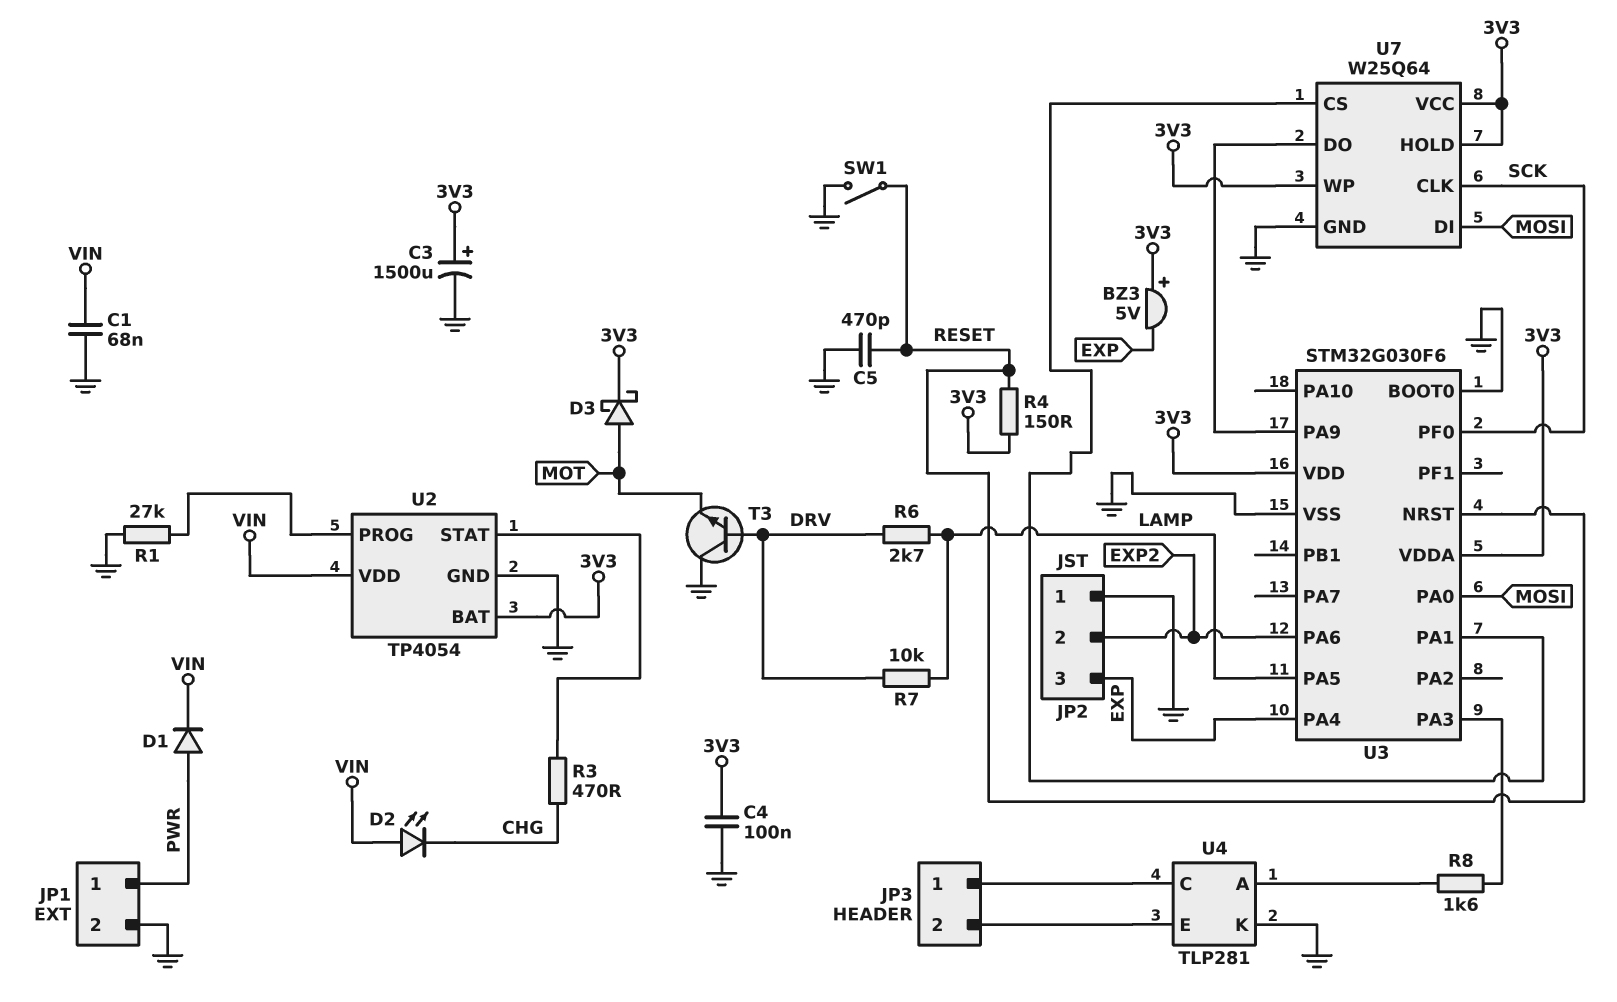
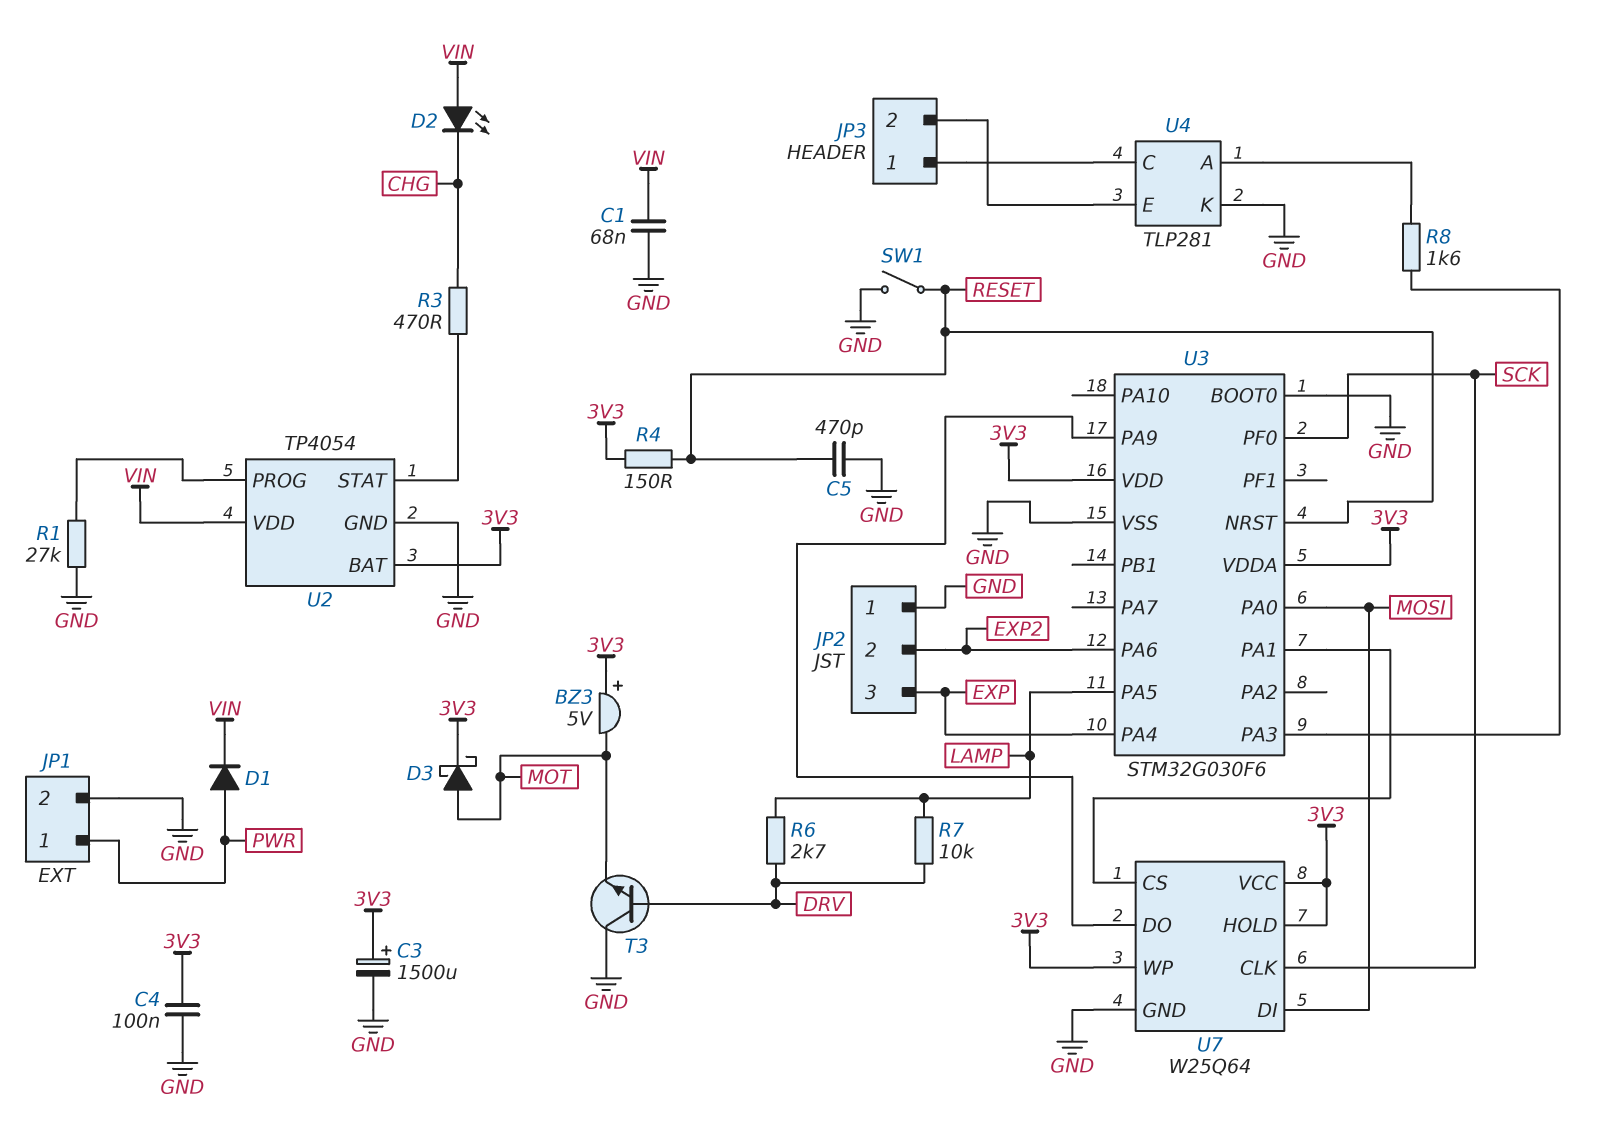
BZ3: buzzer 5V (plus 3V3, minus EXP) -> buzzer 5V (plus 3V3, minus MOT)

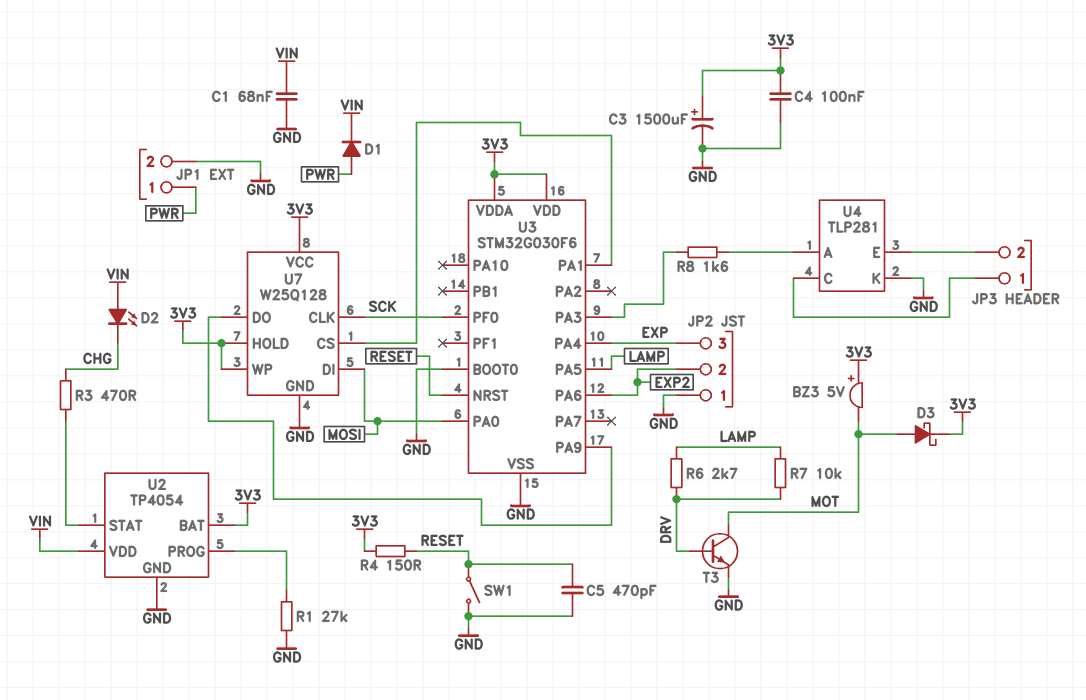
T3: NPN (B DRV, C GND, E MOT) -> NPN (B DRV, C MOT, E GND)
U7: W25Q64 -> W25Q128

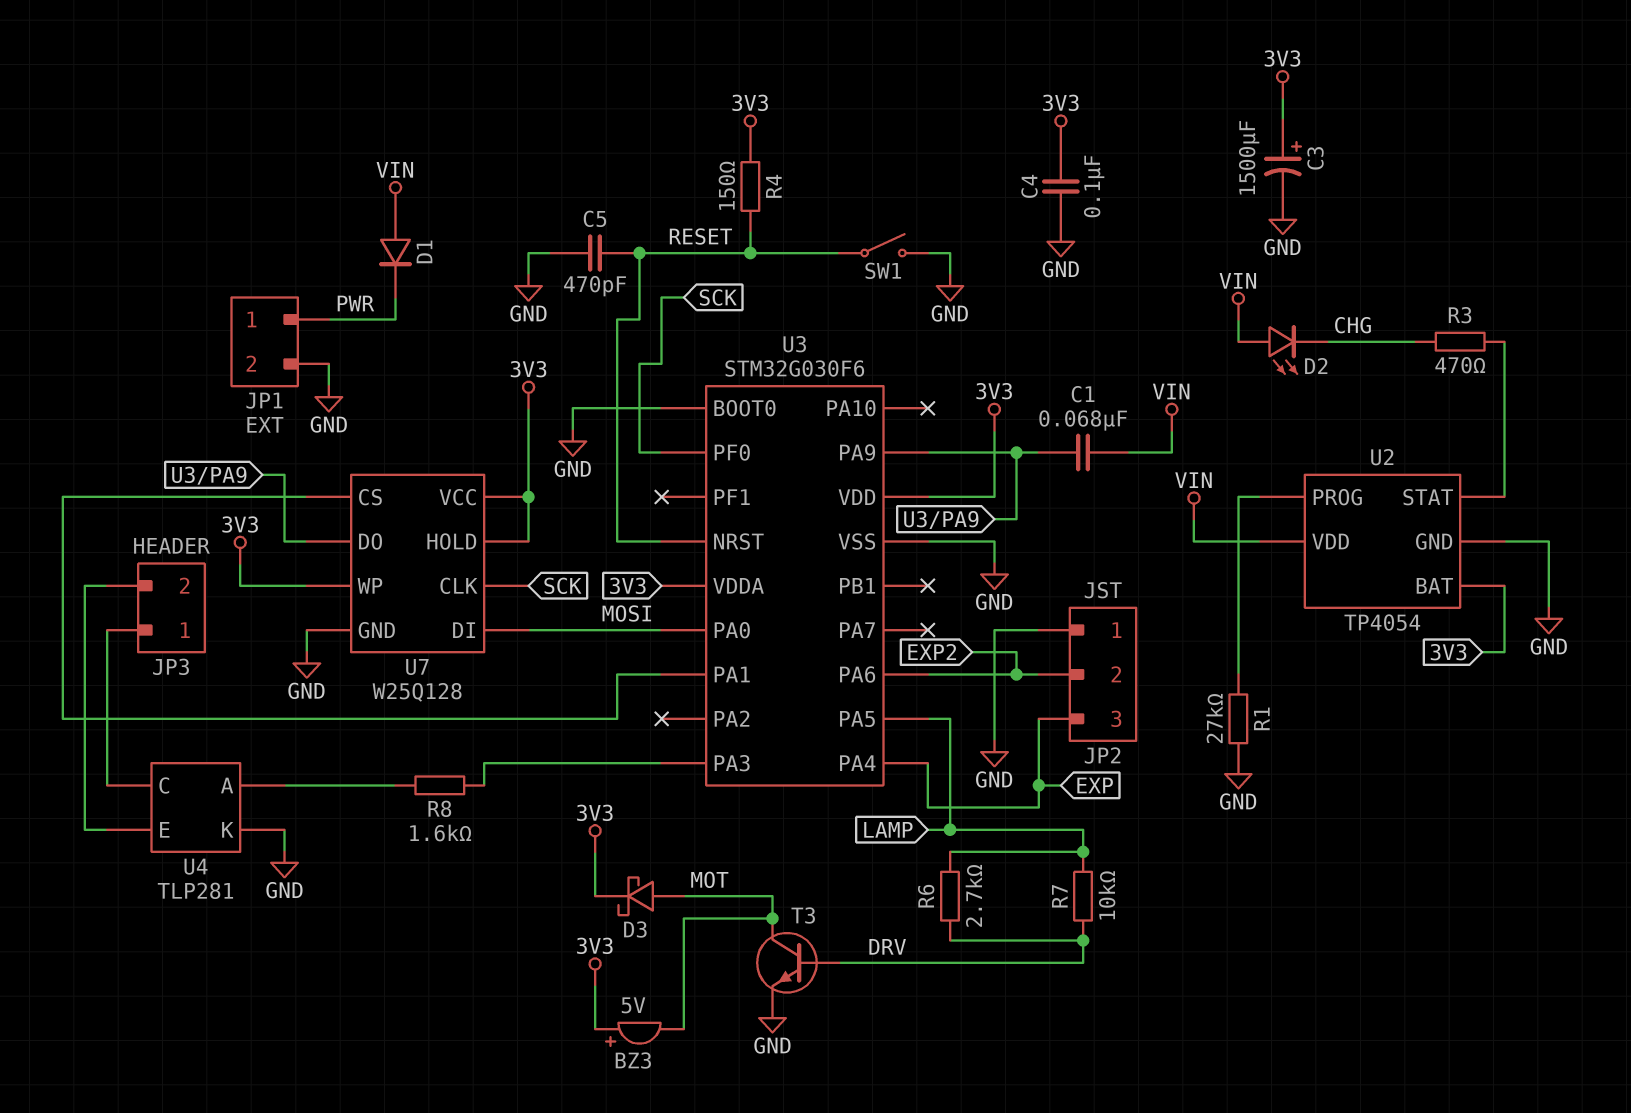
C1: 68nF (GND, VIN) -> 68nF (U3/PA9, VIN)
D1: diode (A PWR, K VIN) -> diode (A VIN, K PWR)

